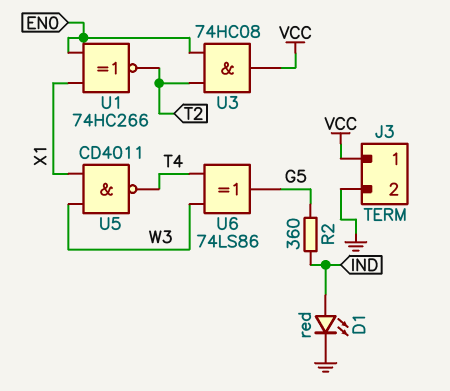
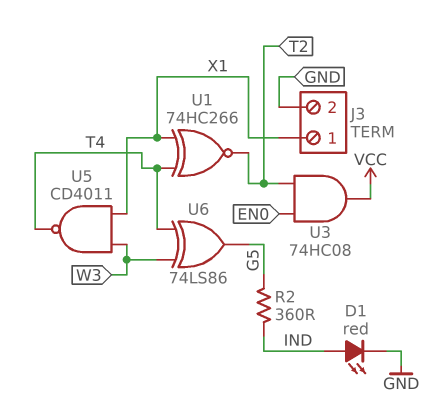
J3 pin 1: VCC -> X1
U1: XNOR 74HC266 (in EN0, in X1, out T2) -> XNOR 74HC266 (in T4, in X1, out T2)

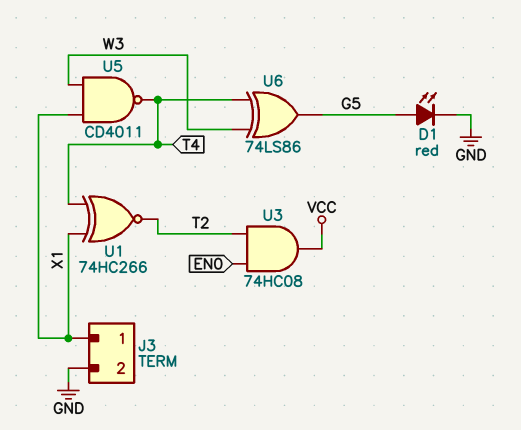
D1: LED red (A IND, K GND) -> LED red (A G5, K GND)
R2: 360 (G5, IND) -> none

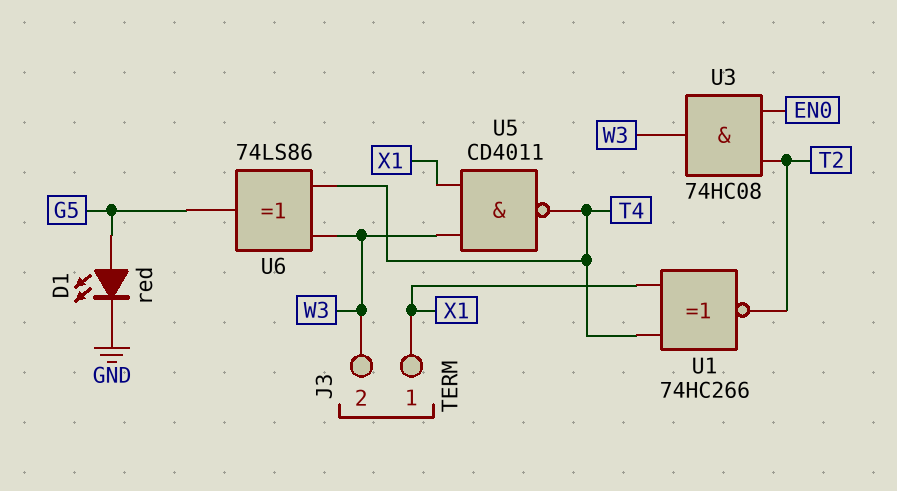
J3 pin 2: GND -> W3
U3: AND 74HC08 (in EN0, in T2, out VCC) -> AND 74HC08 (in EN0, in T2, out W3)

